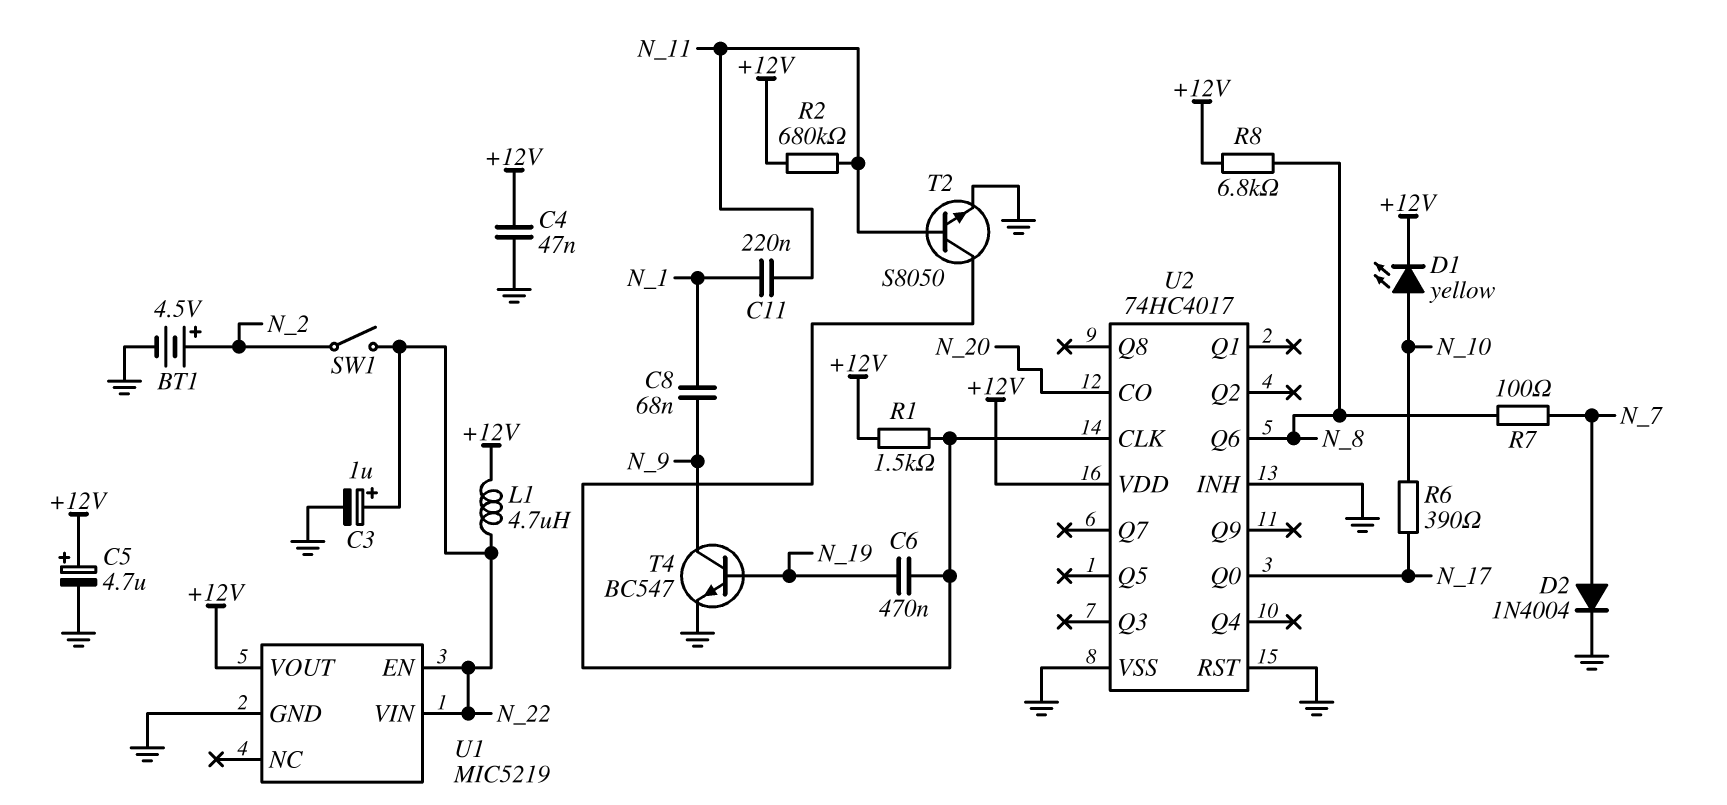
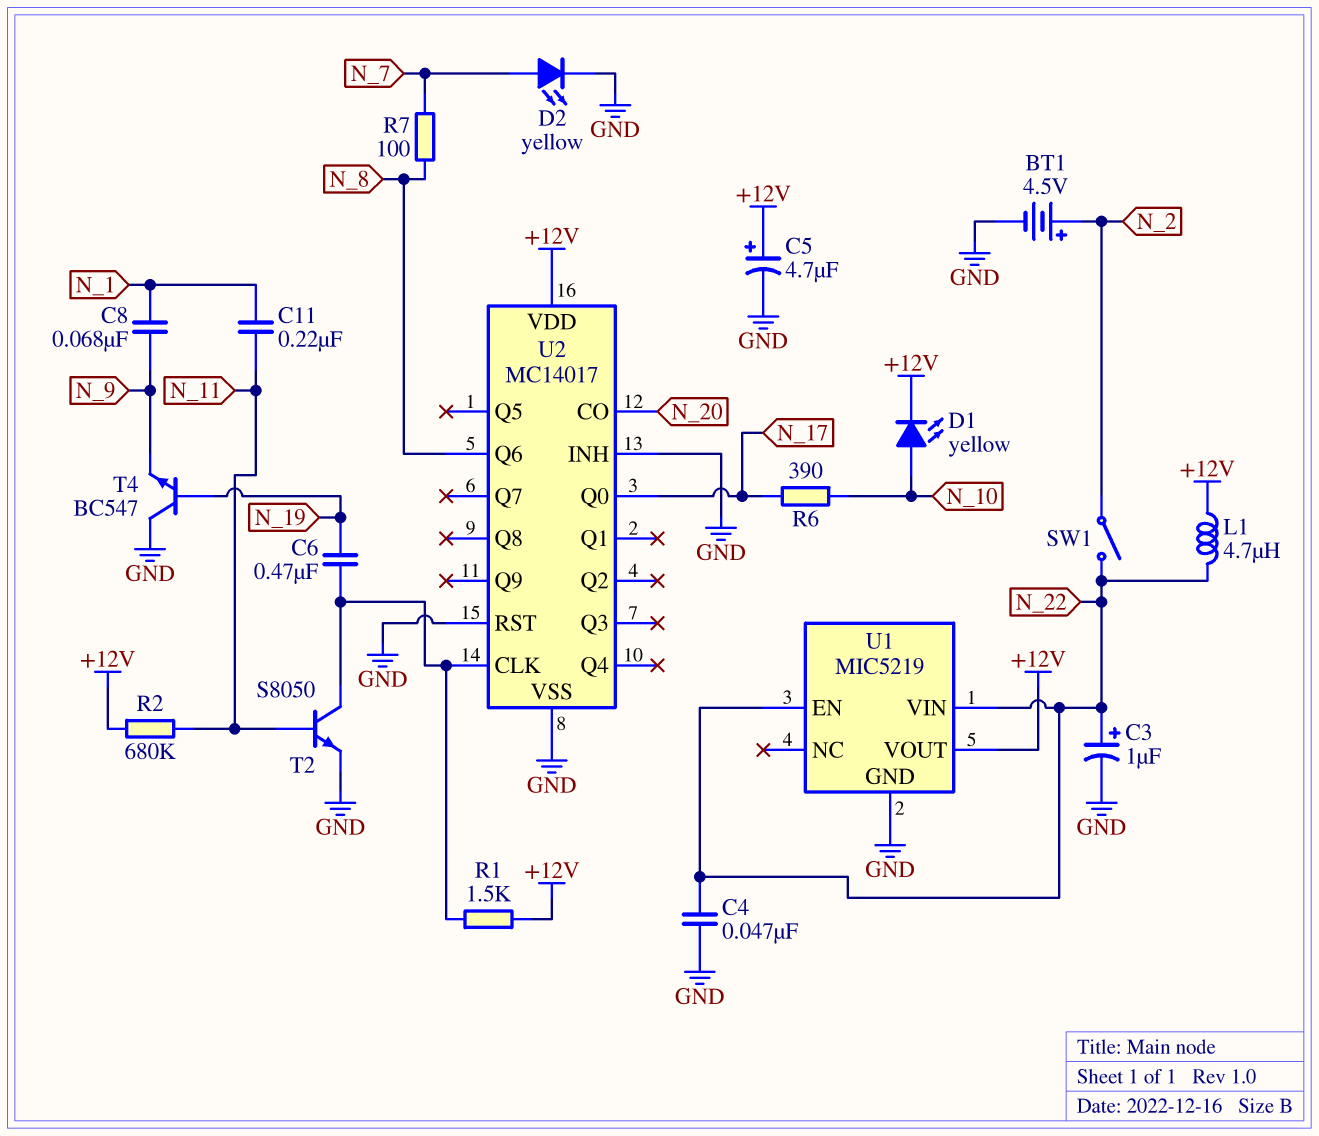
C4: 47nF (+12V, GND) -> 47nF (GND, N_22)
D2: diode 1N4004 (A N_7, K GND) -> LED yellow (A N_7, K GND)
R8: 6.8k (+12V, N_8) -> none
T4: NPN BC547 (B N_19, C N_9, E GND) -> NPN BC547 (B N_19, C GND, E N_9)
U2: 74HC4017 -> MC14017

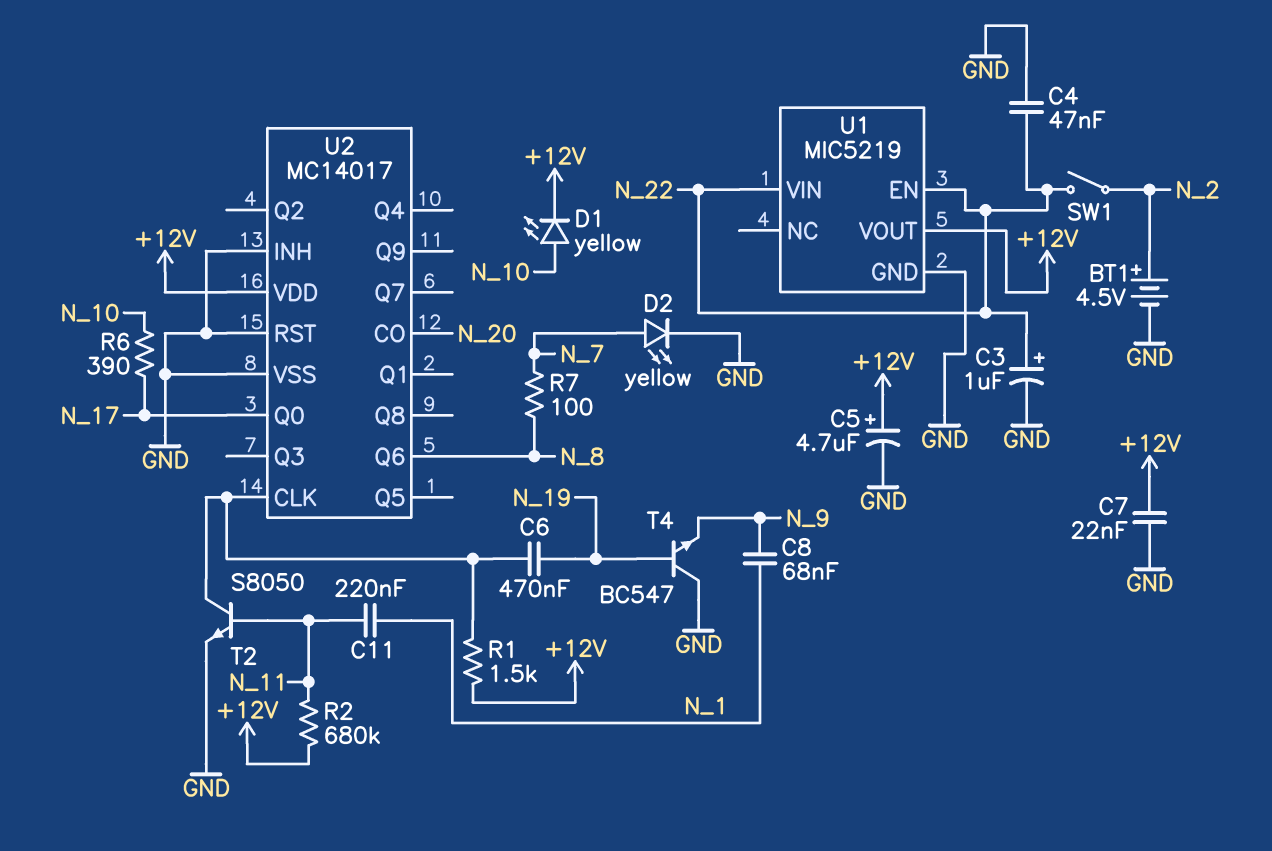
C7: none -> 22nF (+12V, GND)
L1: 4.7uH (+12V, N_22) -> none

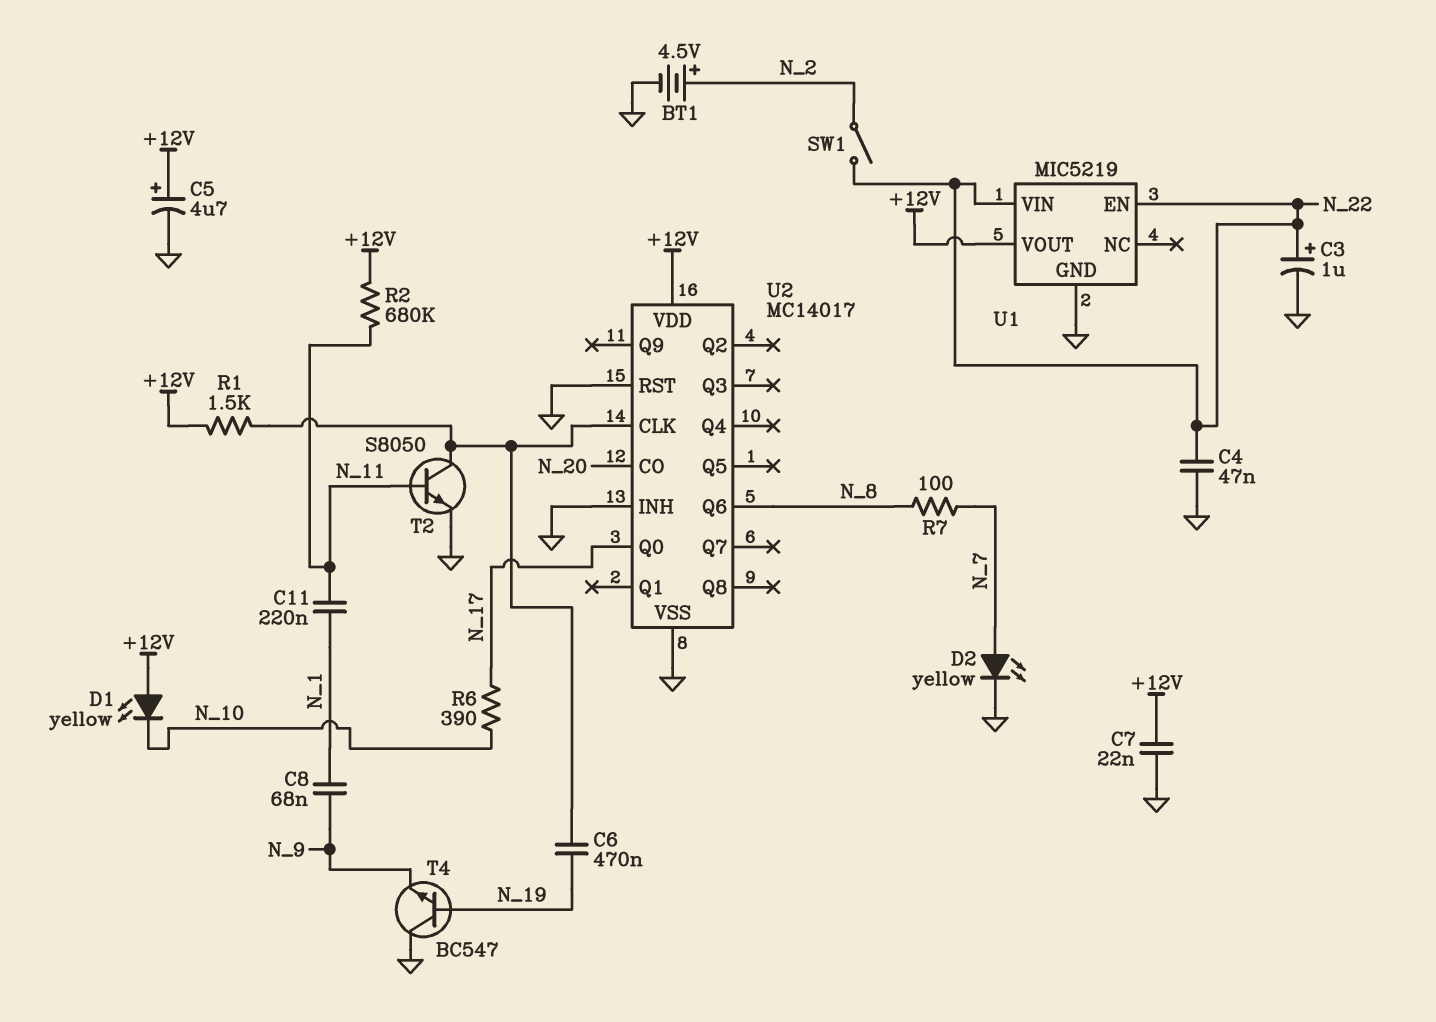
D1: LED yellow (A N_10, K +12V) -> LED yellow (A +12V, K N_10)

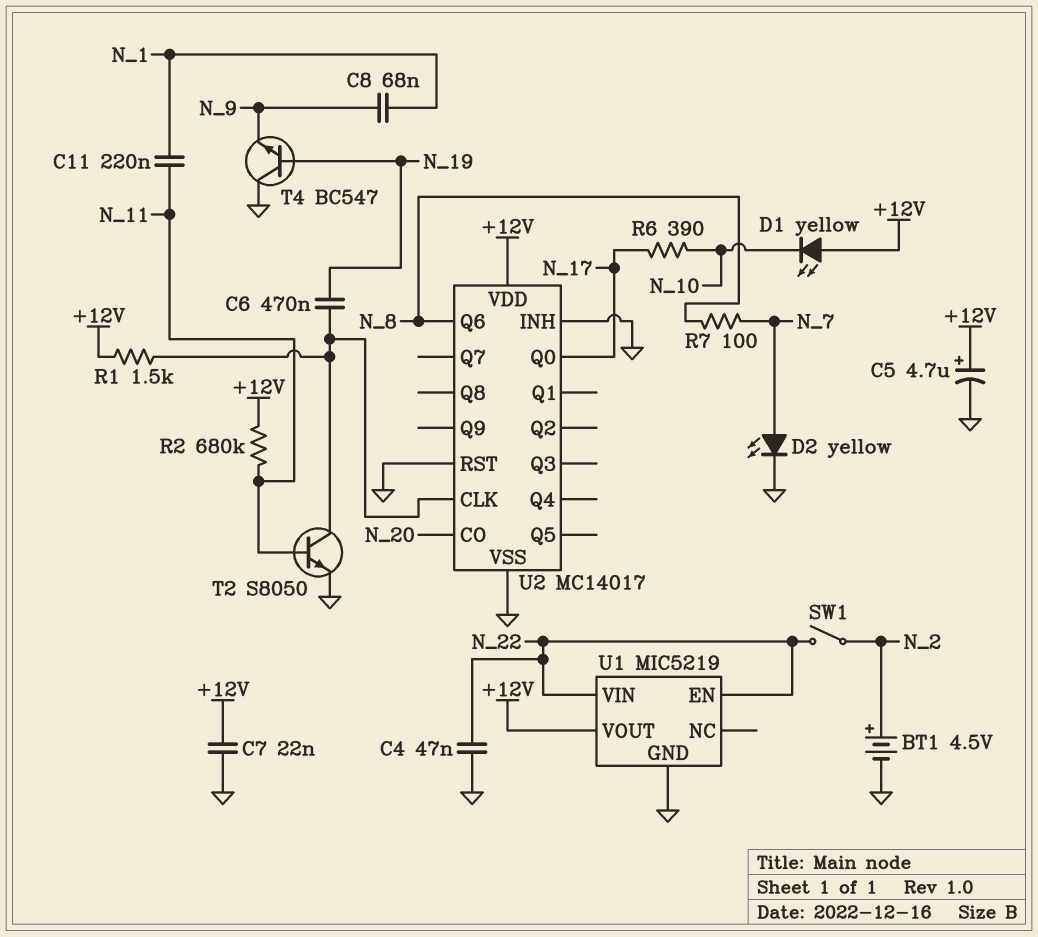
C3: 1uF (plus N_22, minus GND) -> none

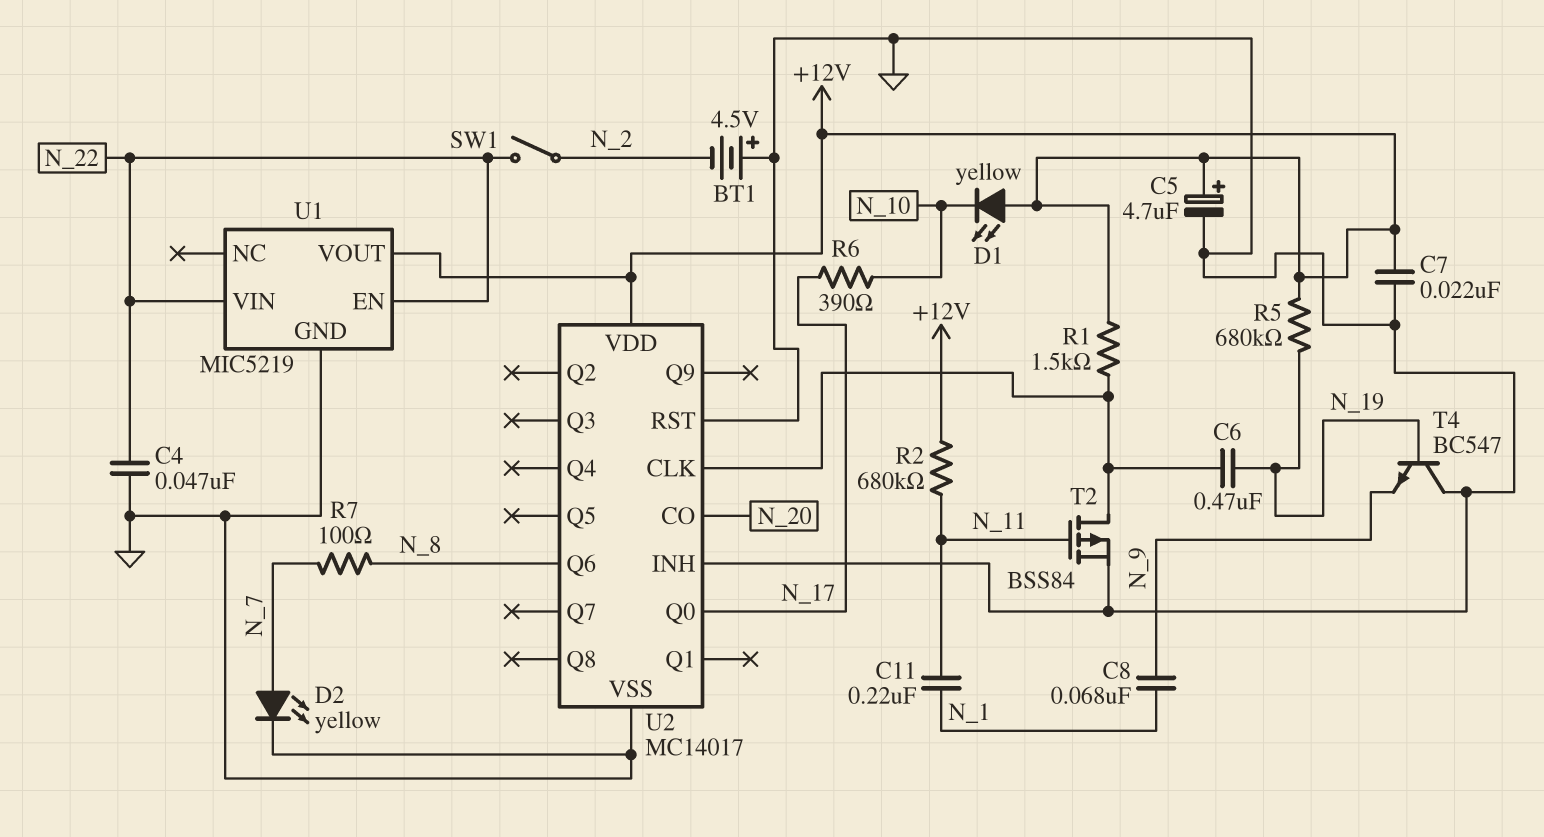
BT1: 4.5V (plus N_2, minus GND) -> 4.5V (plus GND, minus N_2)
R5: none -> 680k (+12V, N_19)
T2: NPN S8050 (B N_11, C U2/CLK, E GND) -> PMOS BSS84 (G N_11, D U2/CLK, S GND)

